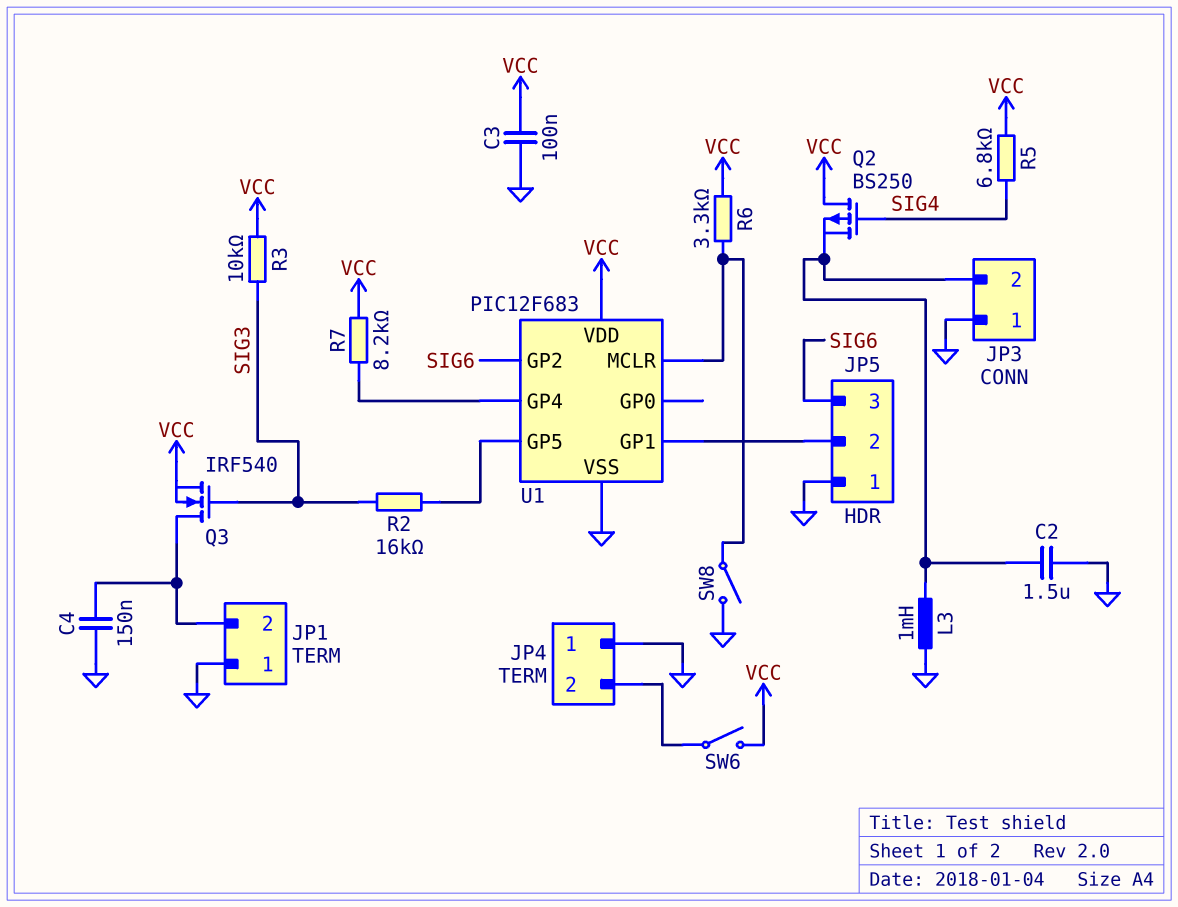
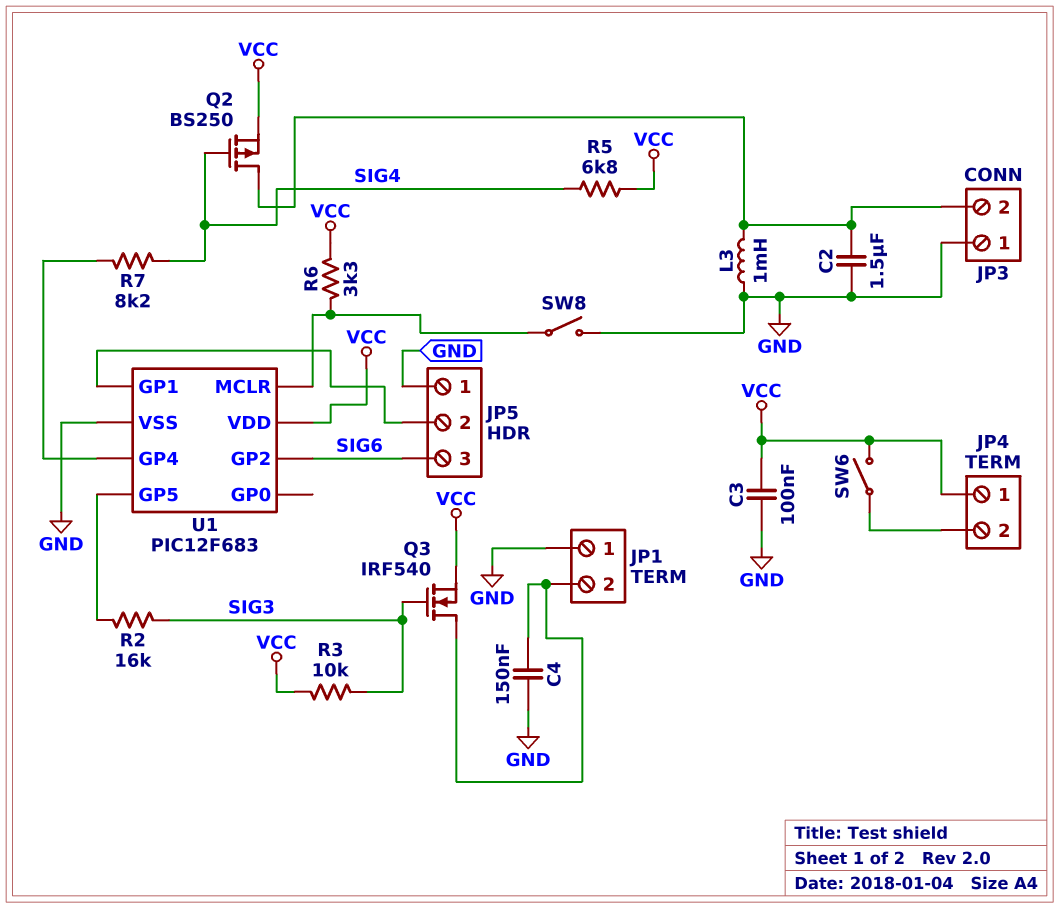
JP4 pin 1: GND -> VCC
Q2: PMOS BS250 (G SIG4, D VCC, S JP3/2) -> PMOS BS250 (G SIG4, D JP3/2, S VCC)
R7: 8.2k (U1/GP4, VCC) -> 8.2k (SIG4, U1/GP4)

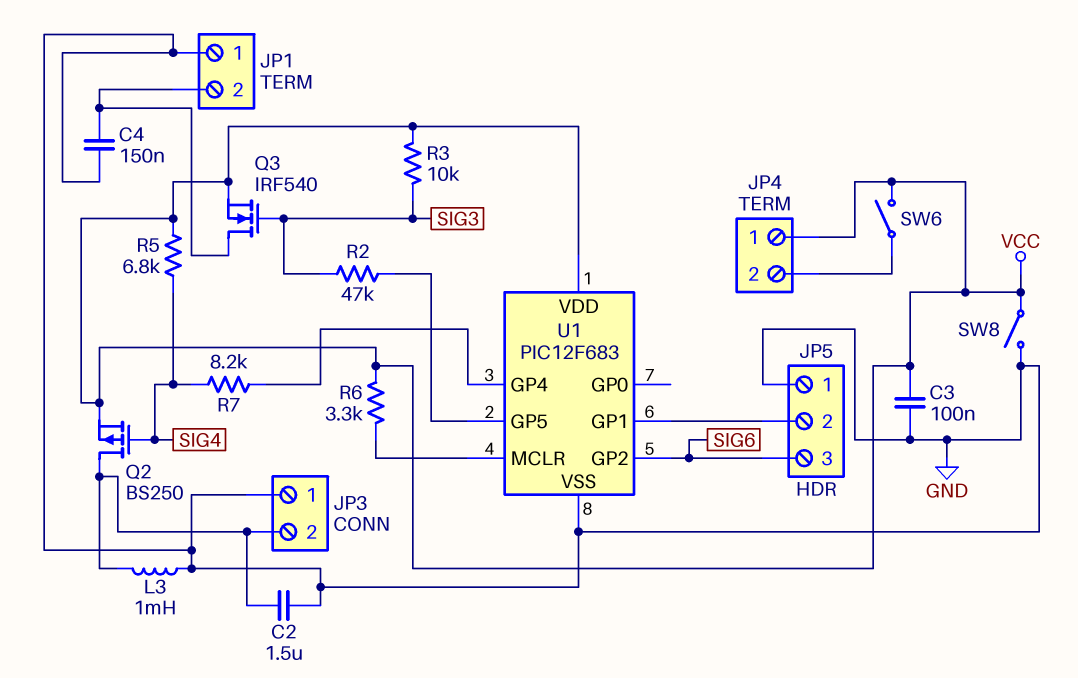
R2: 16k (SIG3, U1/GP5) -> 47k (SIG3, U1/GP5)
SW8: switch (GND, U1/MCLR) -> switch (GND, VCC)

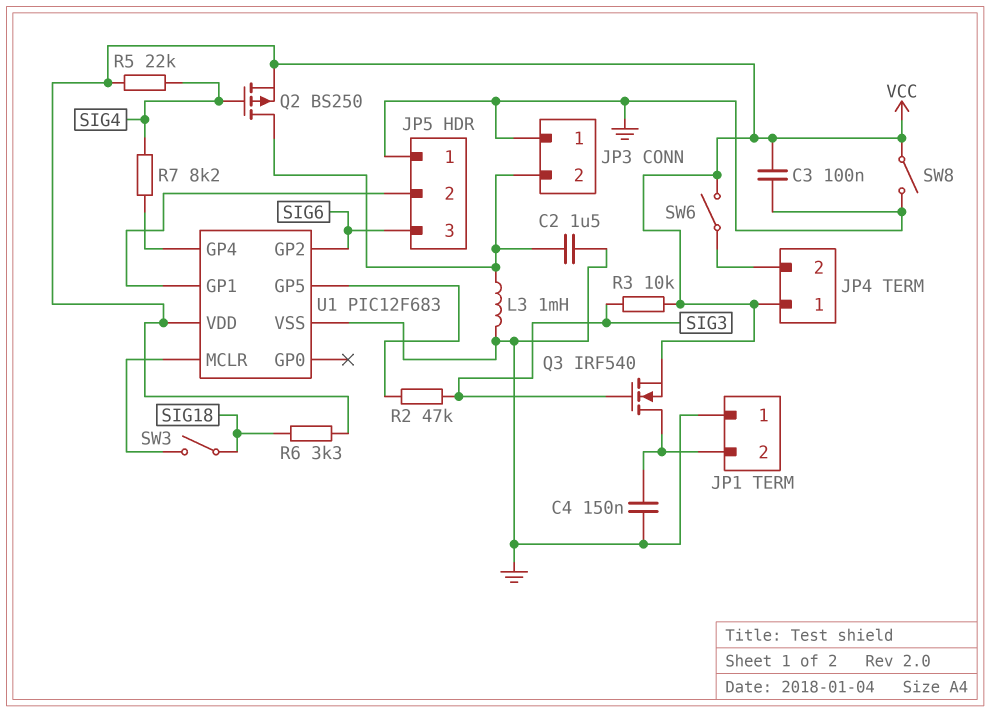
R5: 6.8k (SIG4, VCC) -> 22k (SIG4, VCC)
R6: 3.3k (U1/MCLR, VCC) -> 3.3k (SIG18, VCC)
SW3: none -> switch (SIG18, U1/MCLR)

